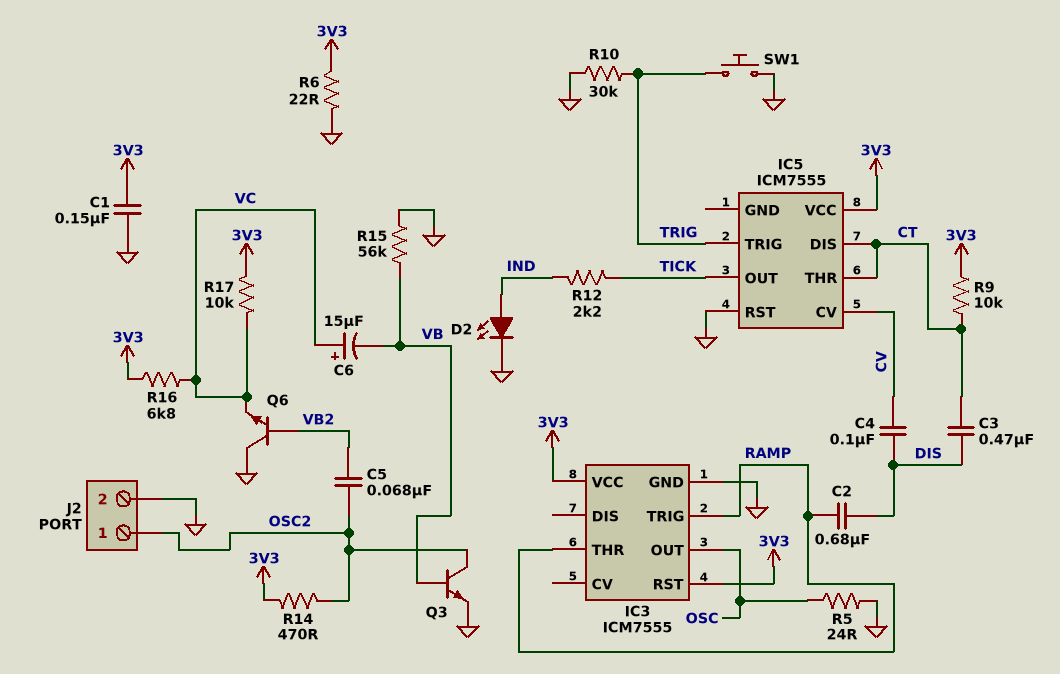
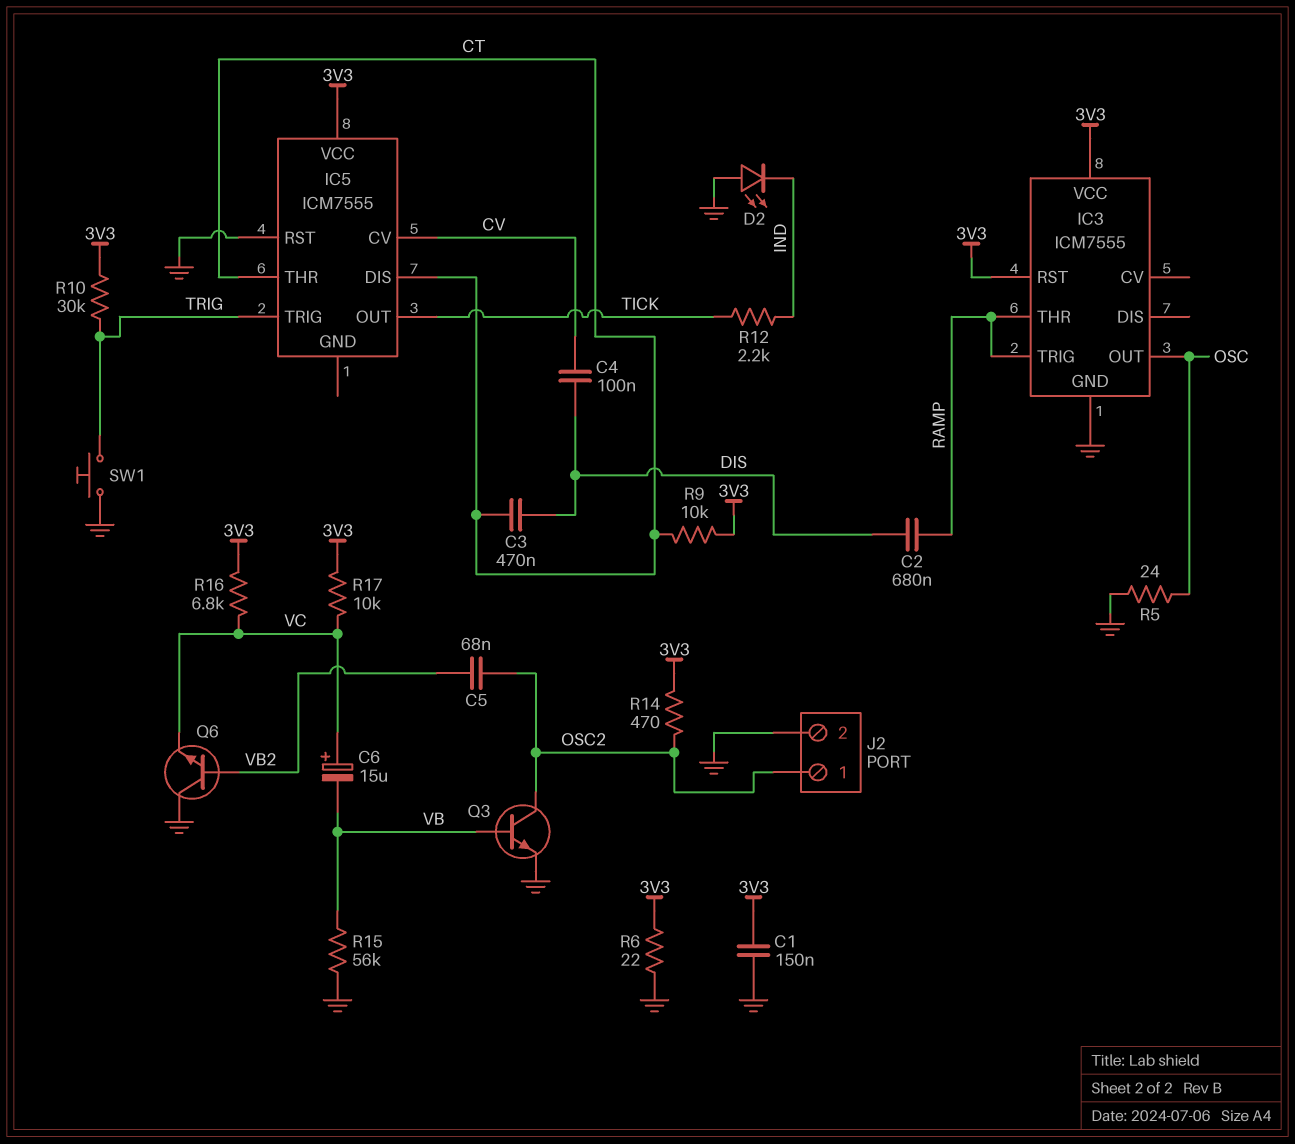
D2: LED (A IND, K GND) -> LED (A GND, K IND)
R10: 30k (GND, TRIG) -> 30k (3V3, TRIG)

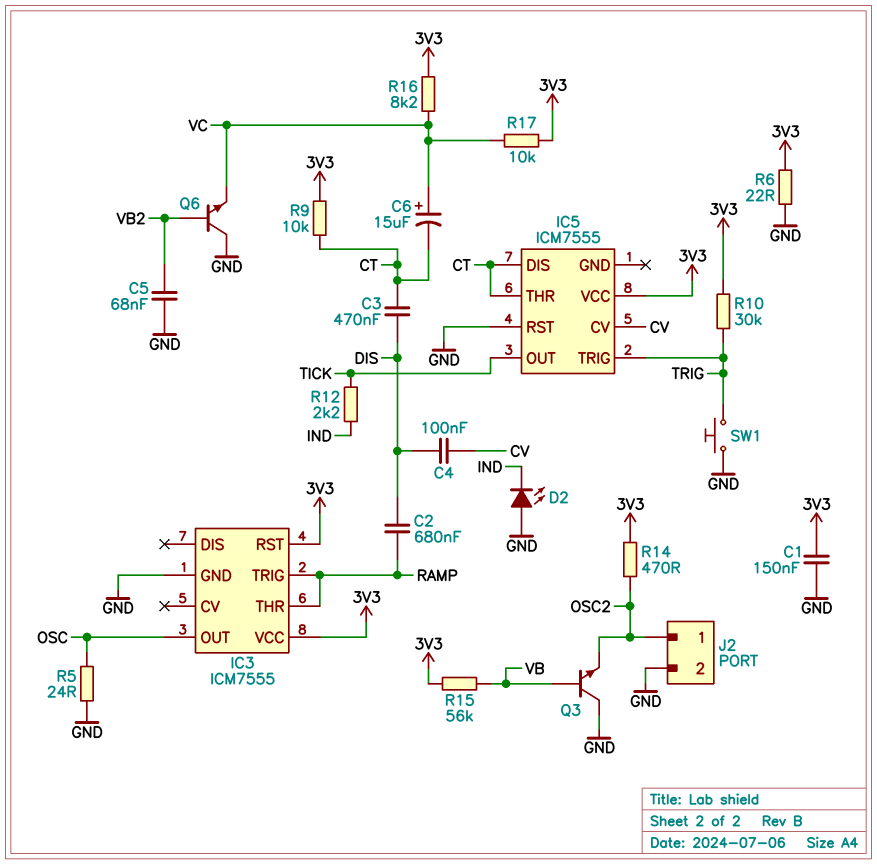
C5: 68nF (OSC2, VB2) -> 68nF (GND, VB2)
C6: 15uF (plus VC, minus VB) -> 15uF (plus VC, minus CT)
Q3: NPN (B VB, C OSC2, E GND) -> NPN (B VB, C GND, E OSC2)
R15: 56k (GND, VB) -> 56k (3V3, VB)
R16: 6.8k (3V3, VC) -> 8.2k (3V3, VC)

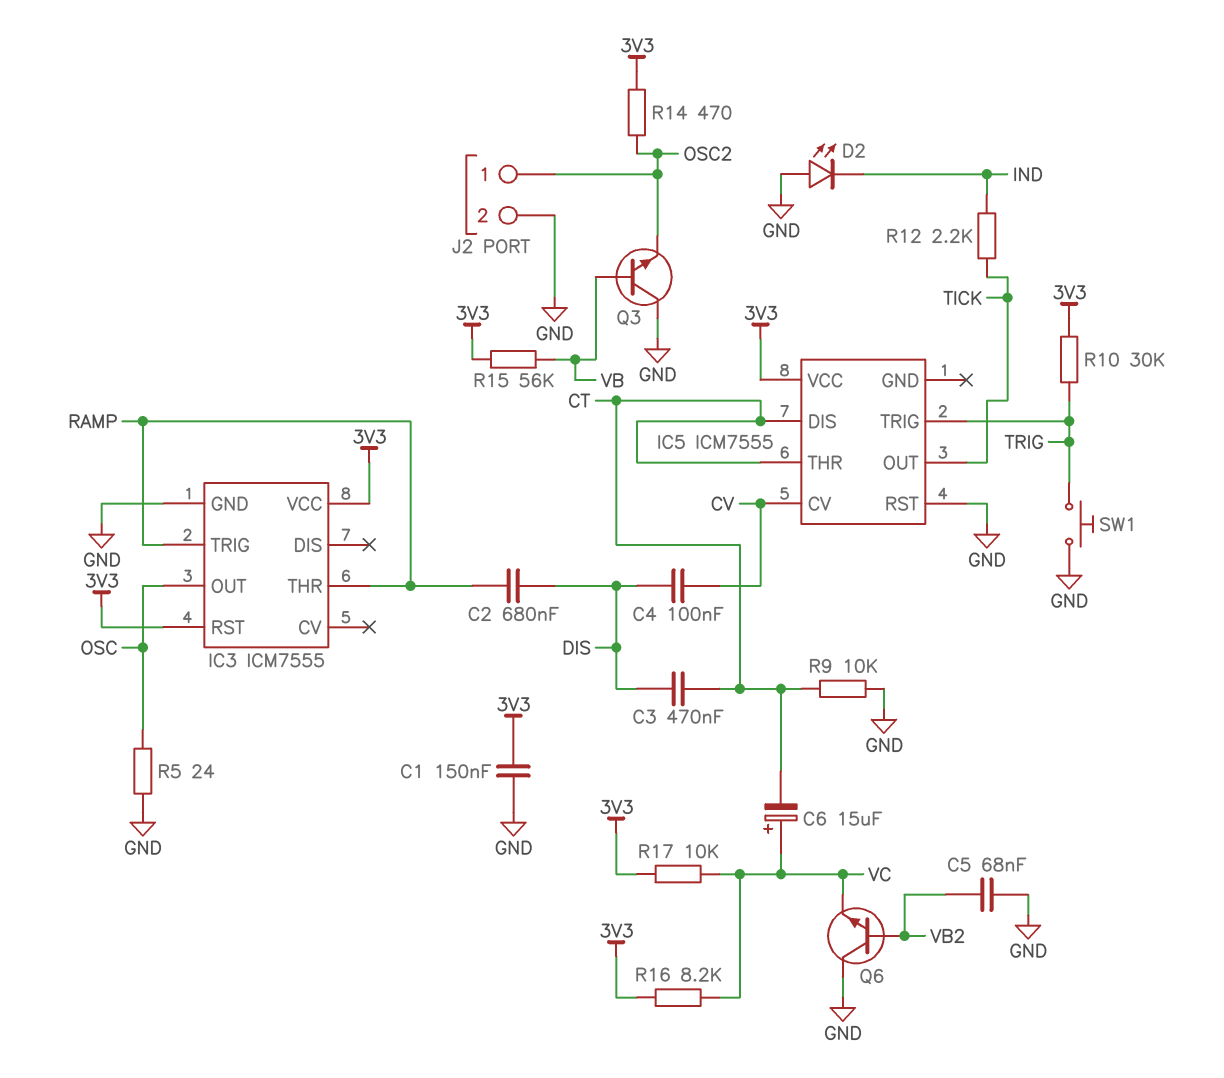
R6: 22 (3V3, GND) -> none
R9: 10k (3V3, CT) -> 10k (CT, GND)

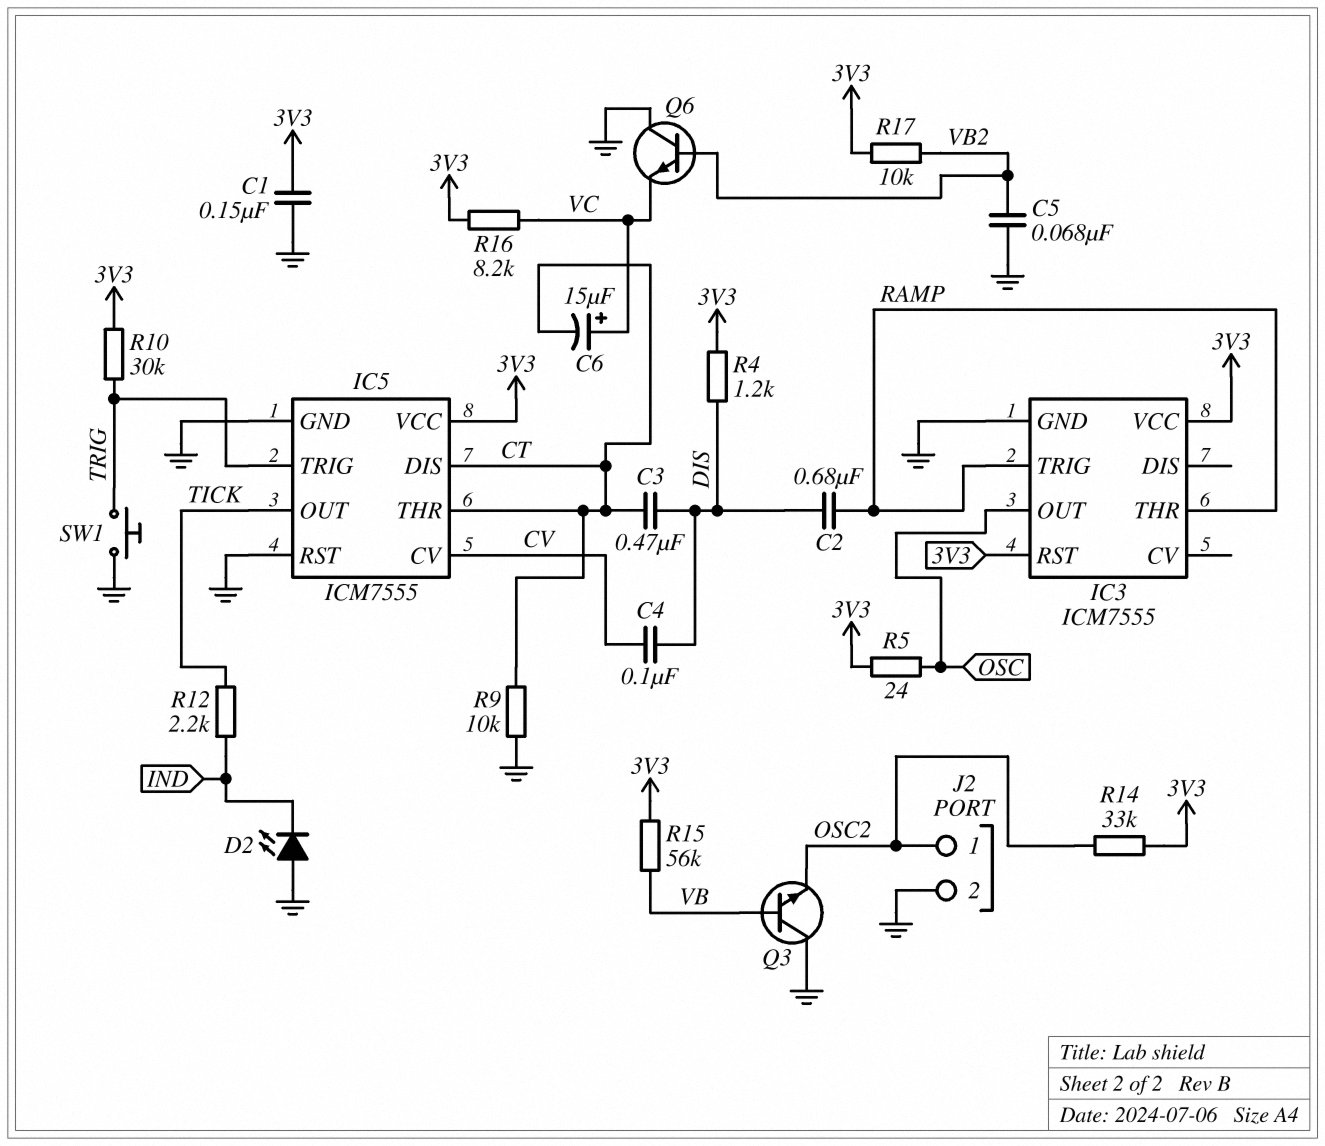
IC5 pin GND: none -> GND
R4: none -> 1.2k (3V3, DIS)
R5: 24 (GND, OSC) -> 24 (3V3, OSC)
R14: 470 (3V3, OSC2) -> 33k (3V3, OSC2)
R17: 10k (3V3, VC) -> 10k (3V3, VB2)

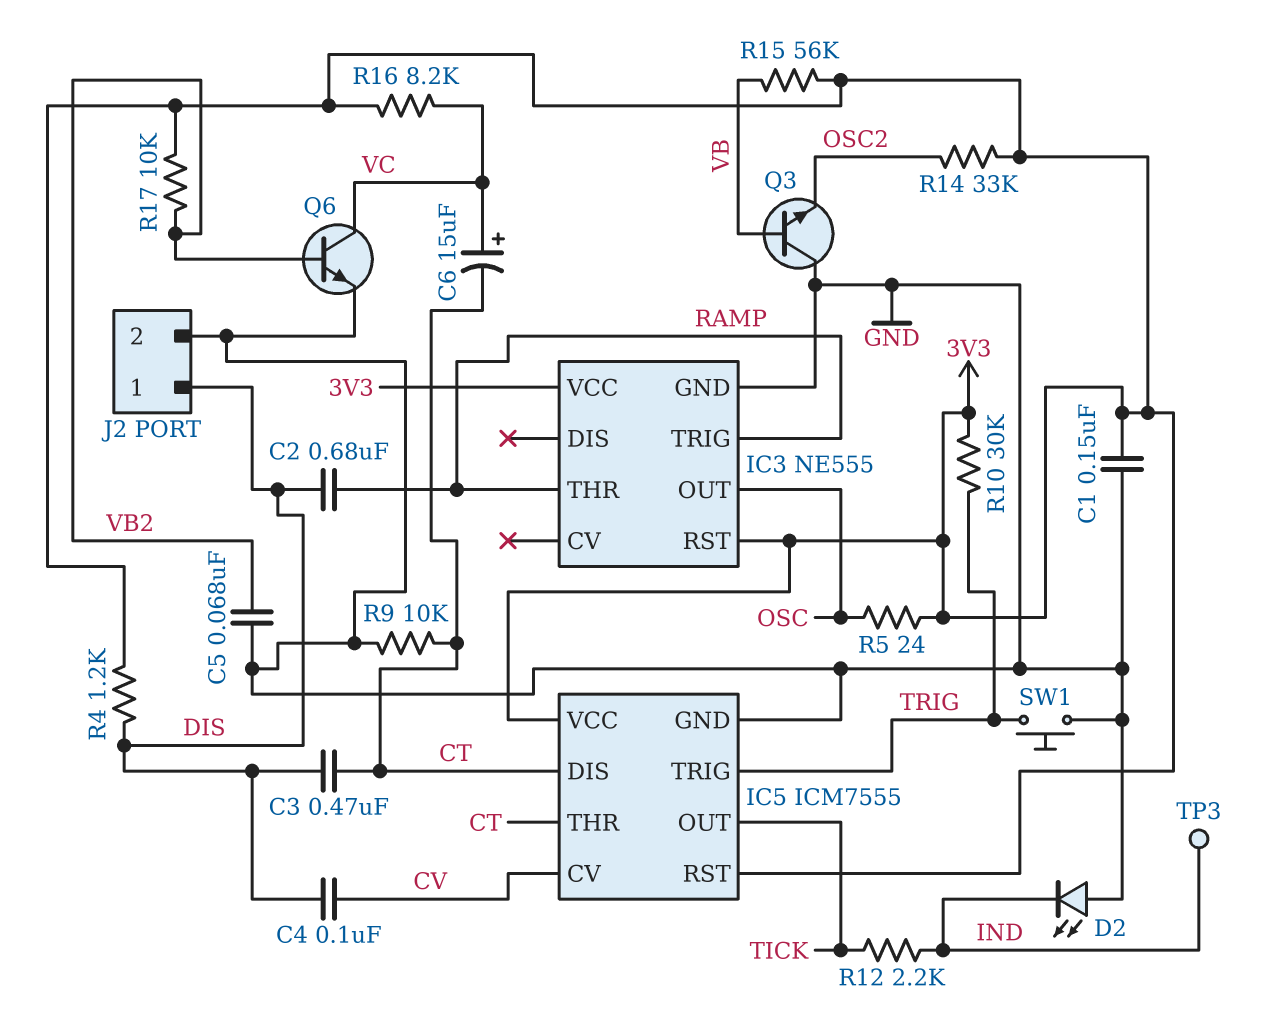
IC3: ICM7555 -> NE555
IC5 pin RST: GND -> 3V3
J2 pin 1: OSC2 -> DIS
Q6: NPN (B VB2, C GND, E VC) -> NPN (B VB2, C VC, E GND)
TP3: none -> test point (IND)

